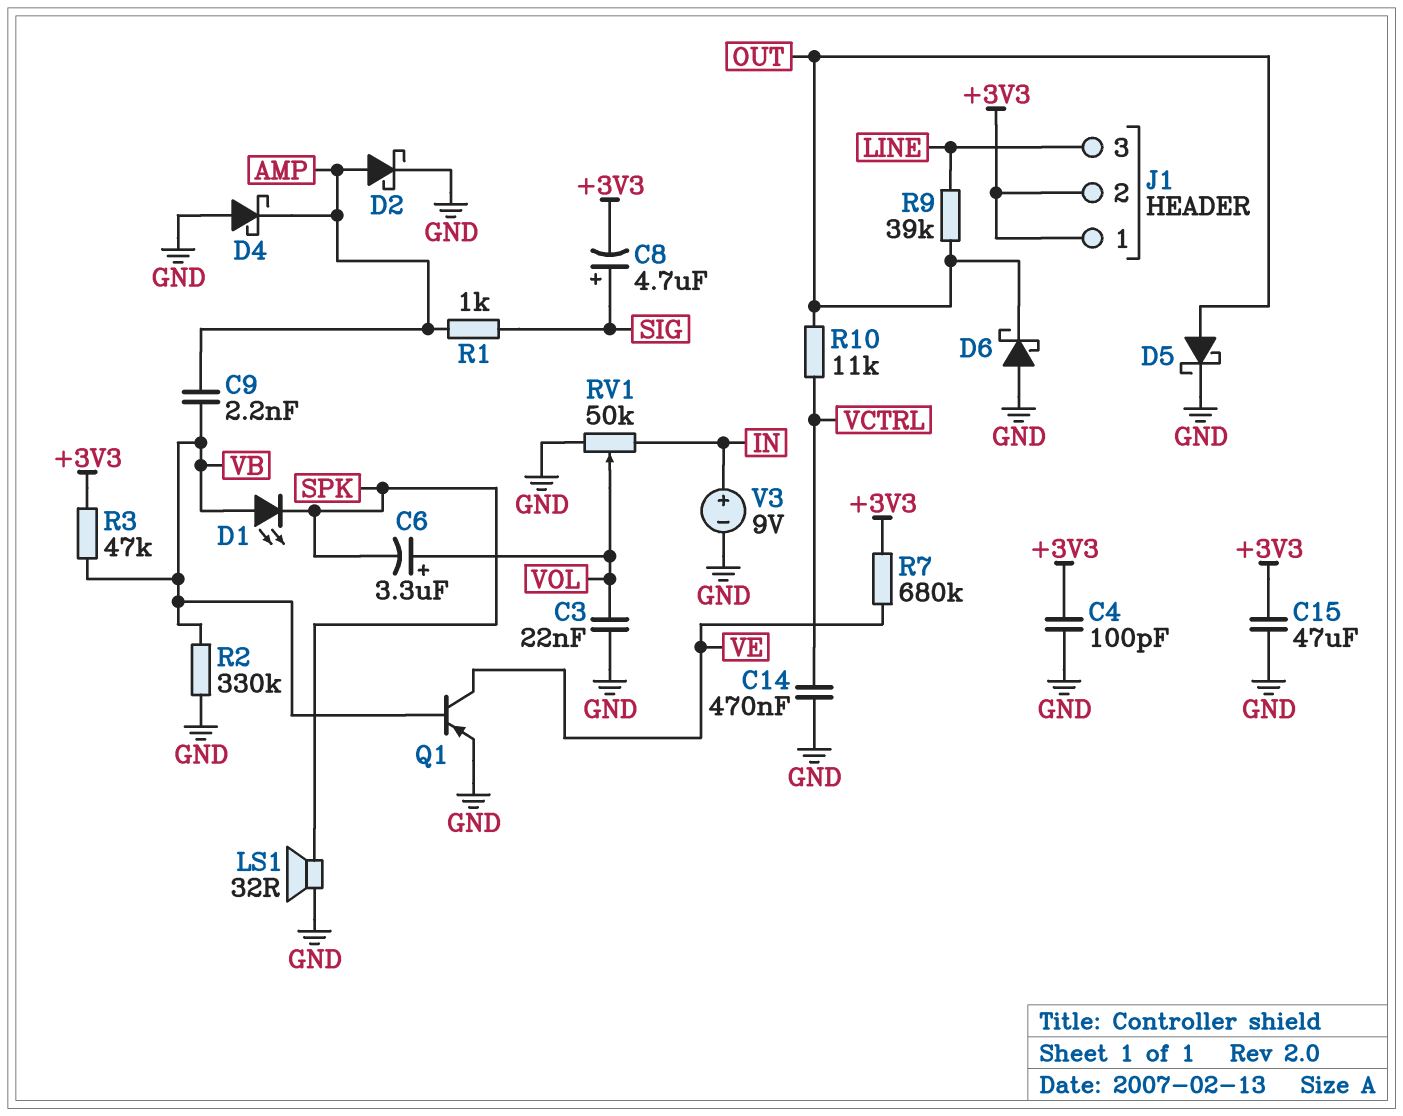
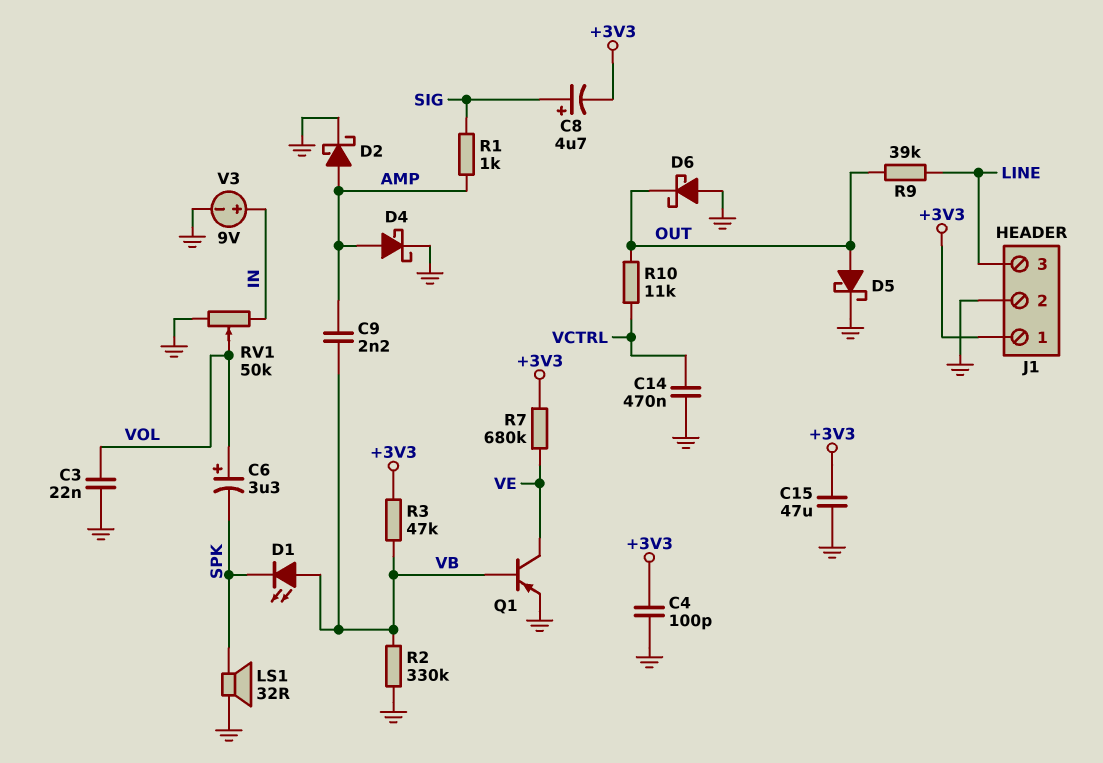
D4: schottky (A GND, K AMP) -> schottky (A AMP, K GND)
J1 pin 2: +3V3 -> GND

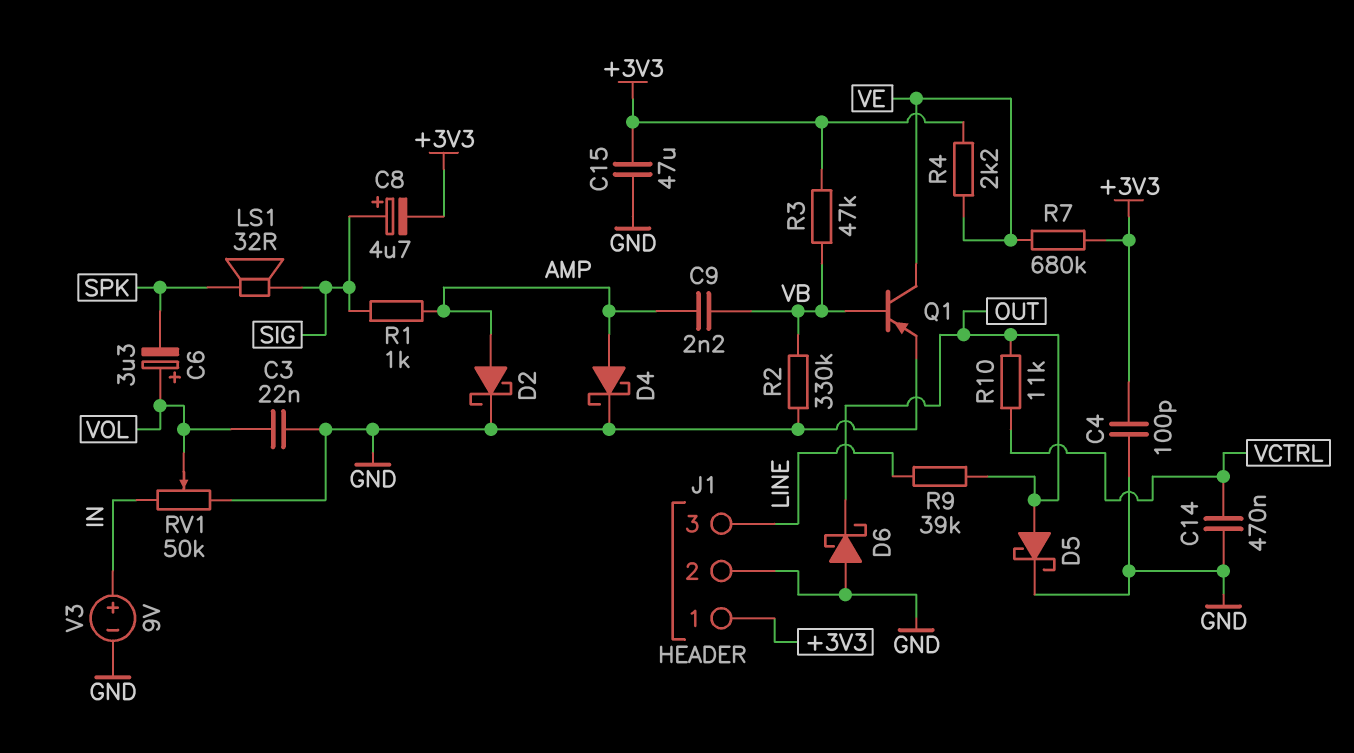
D1: LED (A VB, K SPK) -> none
LS1: speaker 32R (GND, SPK) -> speaker 32R (SIG, SPK)
R4: none -> 2.2k (+3V3, VE)

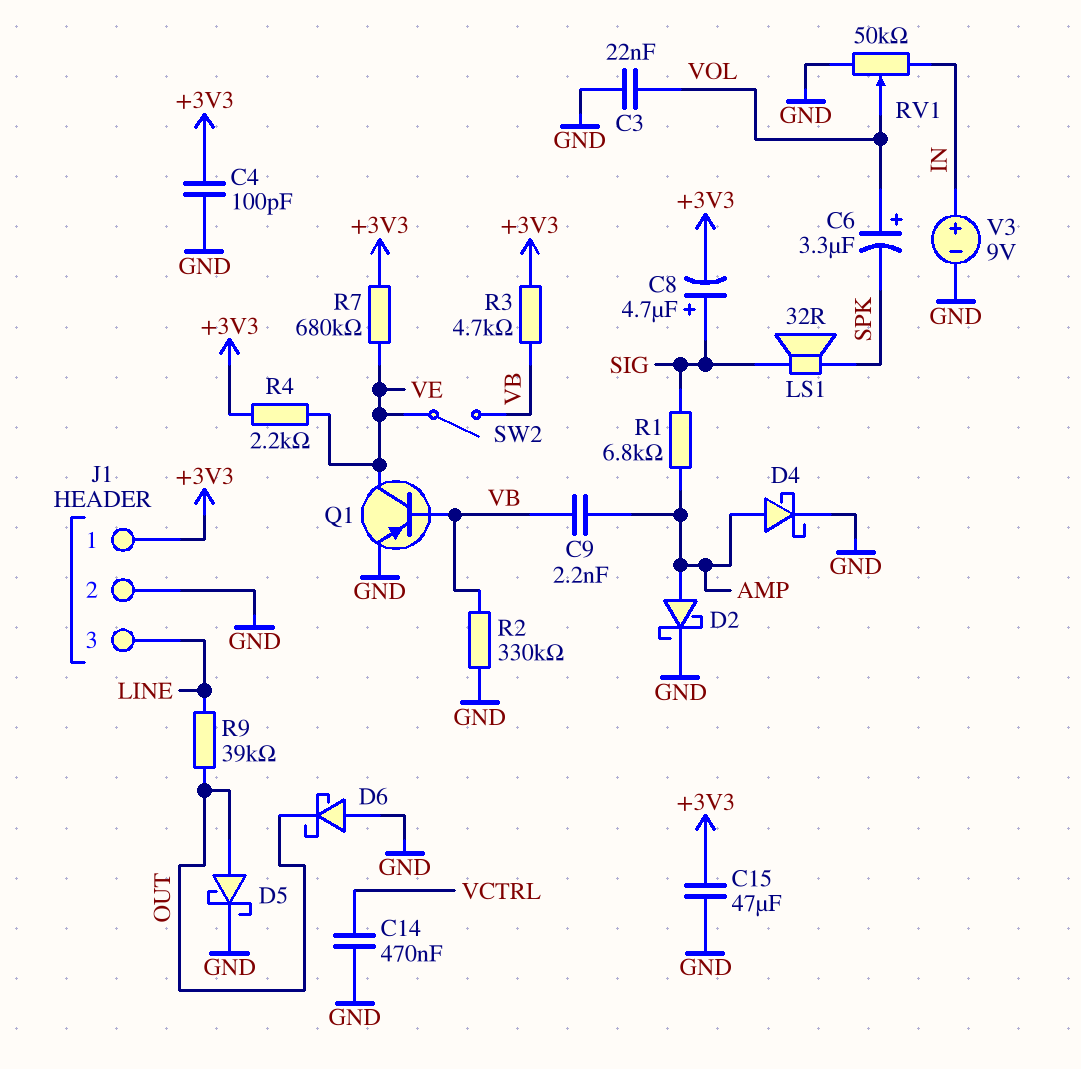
R1: 1k (AMP, SIG) -> 6.8k (AMP, SIG)
R3: 47k (+3V3, VB) -> 4.7k (+3V3, VB)
R10: 11k (OUT, VCTRL) -> none
SW2: none -> switch (VB, VE)

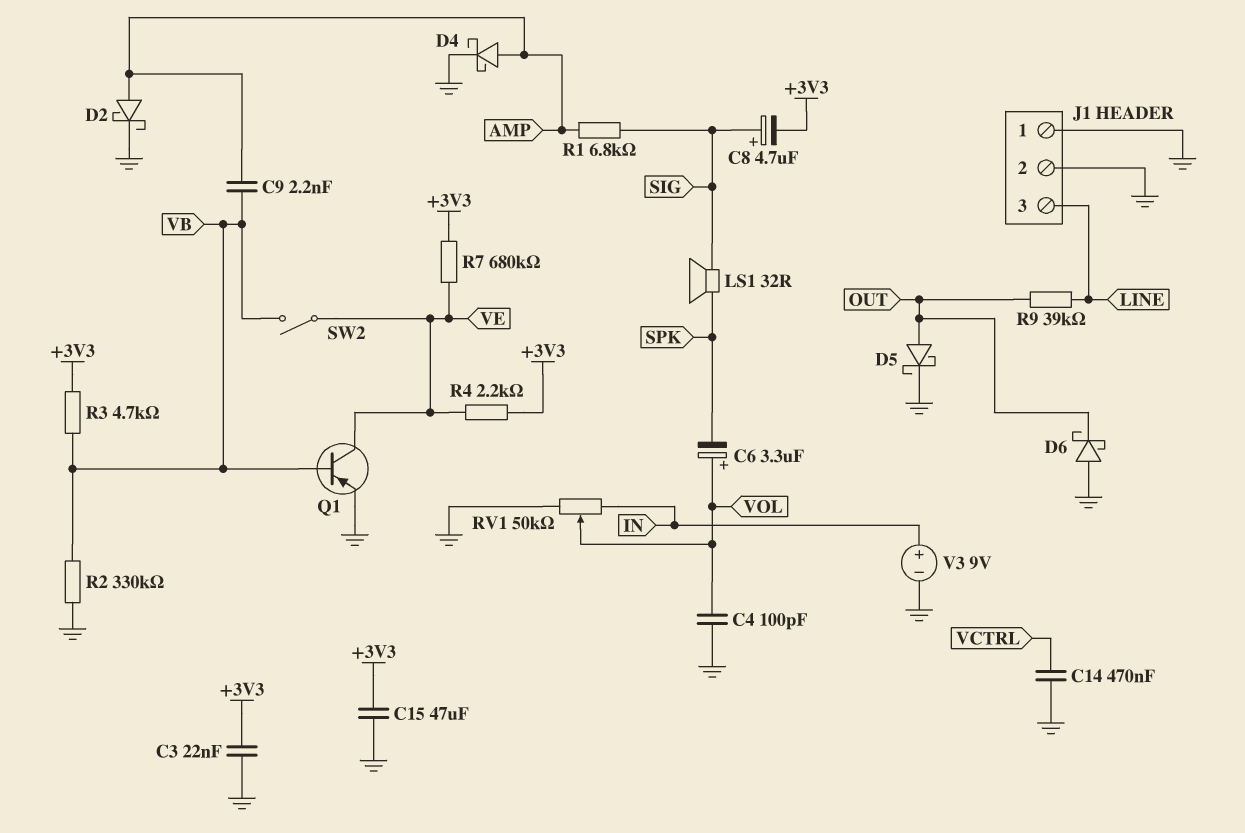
C3: 22nF (GND, VOL) -> 22nF (+3V3, GND)
C4: 100pF (+3V3, GND) -> 100pF (GND, VOL)
J1 pin 1: +3V3 -> GND

